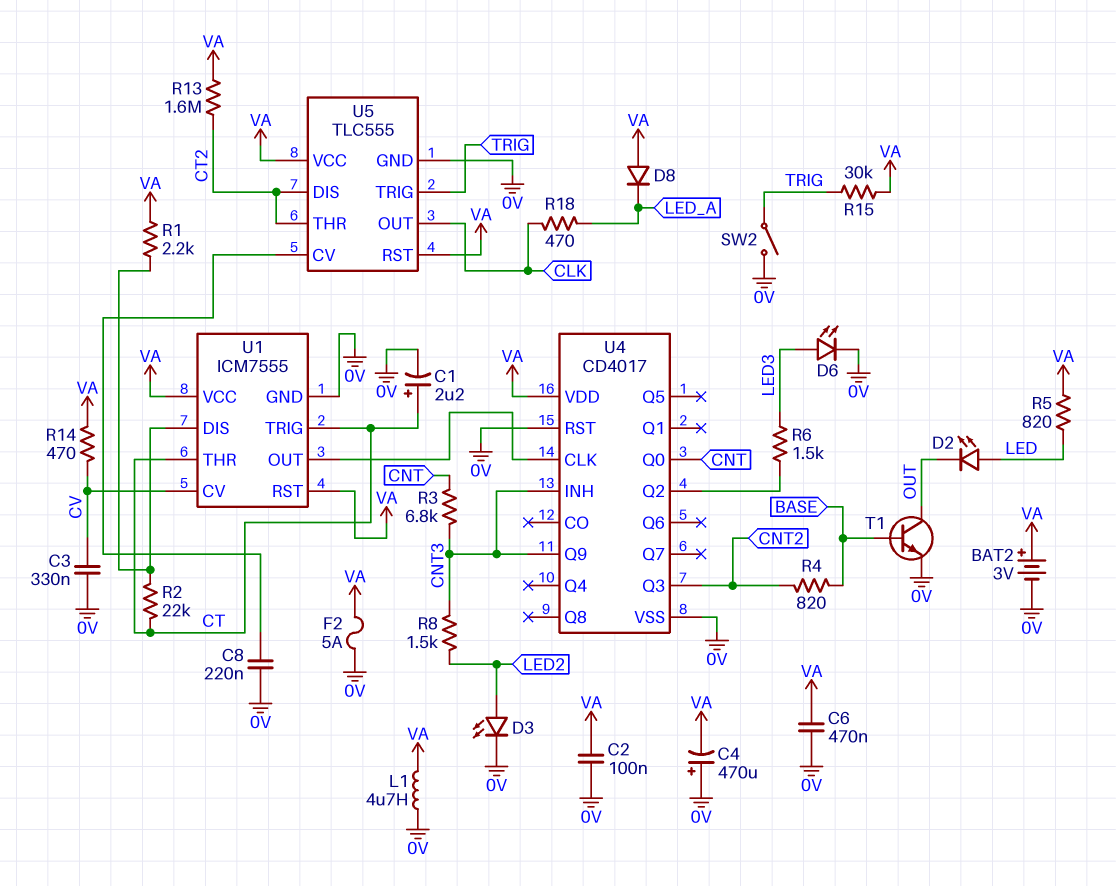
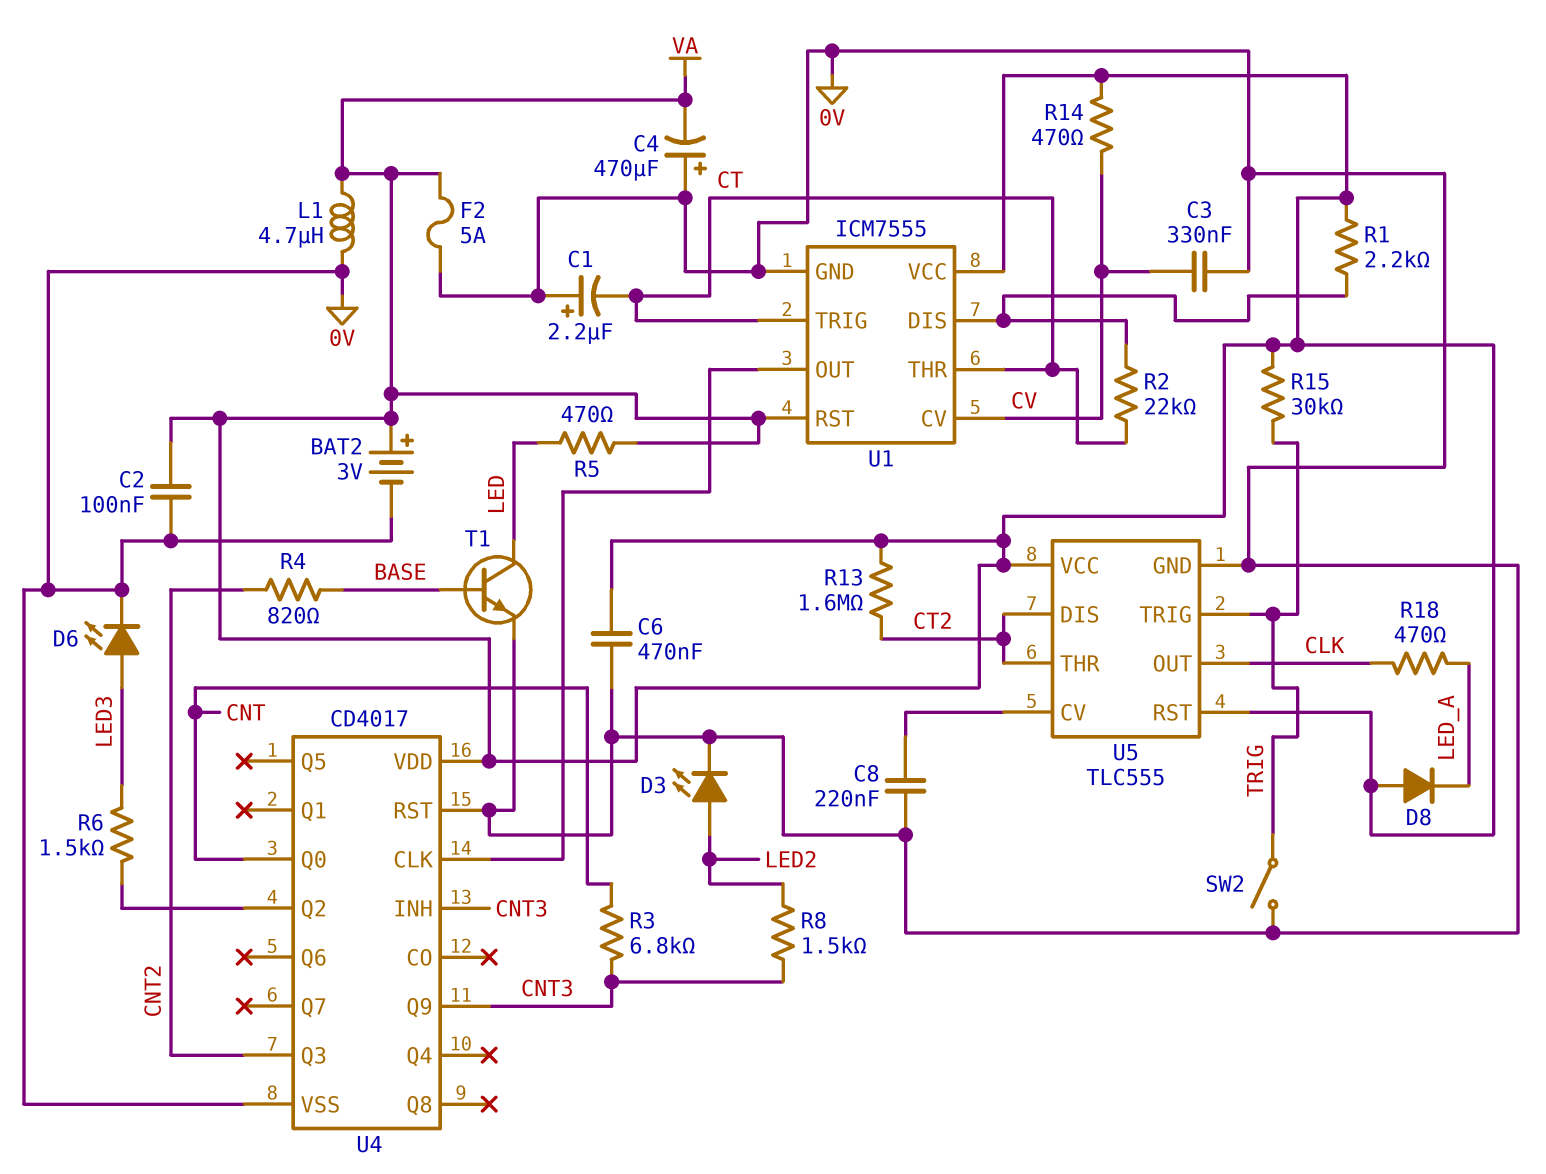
C1: 2.2uF (plus CT, minus 0V) -> 2.2uF (plus 0V, minus CT)
D2: LED (A LED, K OUT) -> none
R5: 820 (LED, VA) -> 470 (LED, VA)
T1: NPN (B BASE, C OUT, E 0V) -> NPN (B BASE, C LED, E 0V)

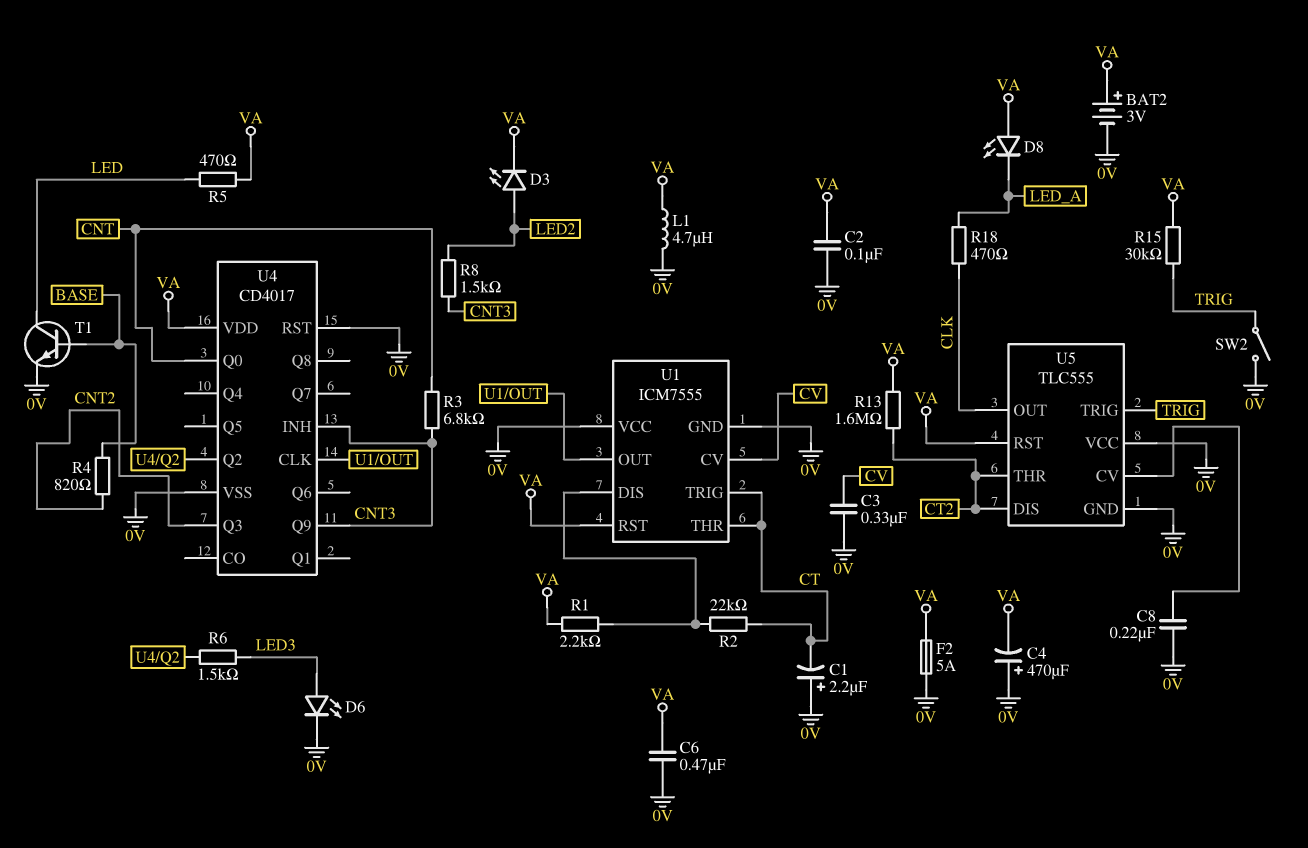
D3: LED (A LED2, K 0V) -> LED (A LED2, K VA)
D8: diode (A VA, K LED_A) -> LED (A VA, K LED_A)
R14: 470 (CV, VA) -> none
U1 pin VCC: VA -> 0V
U5 pin VCC: VA -> 0V

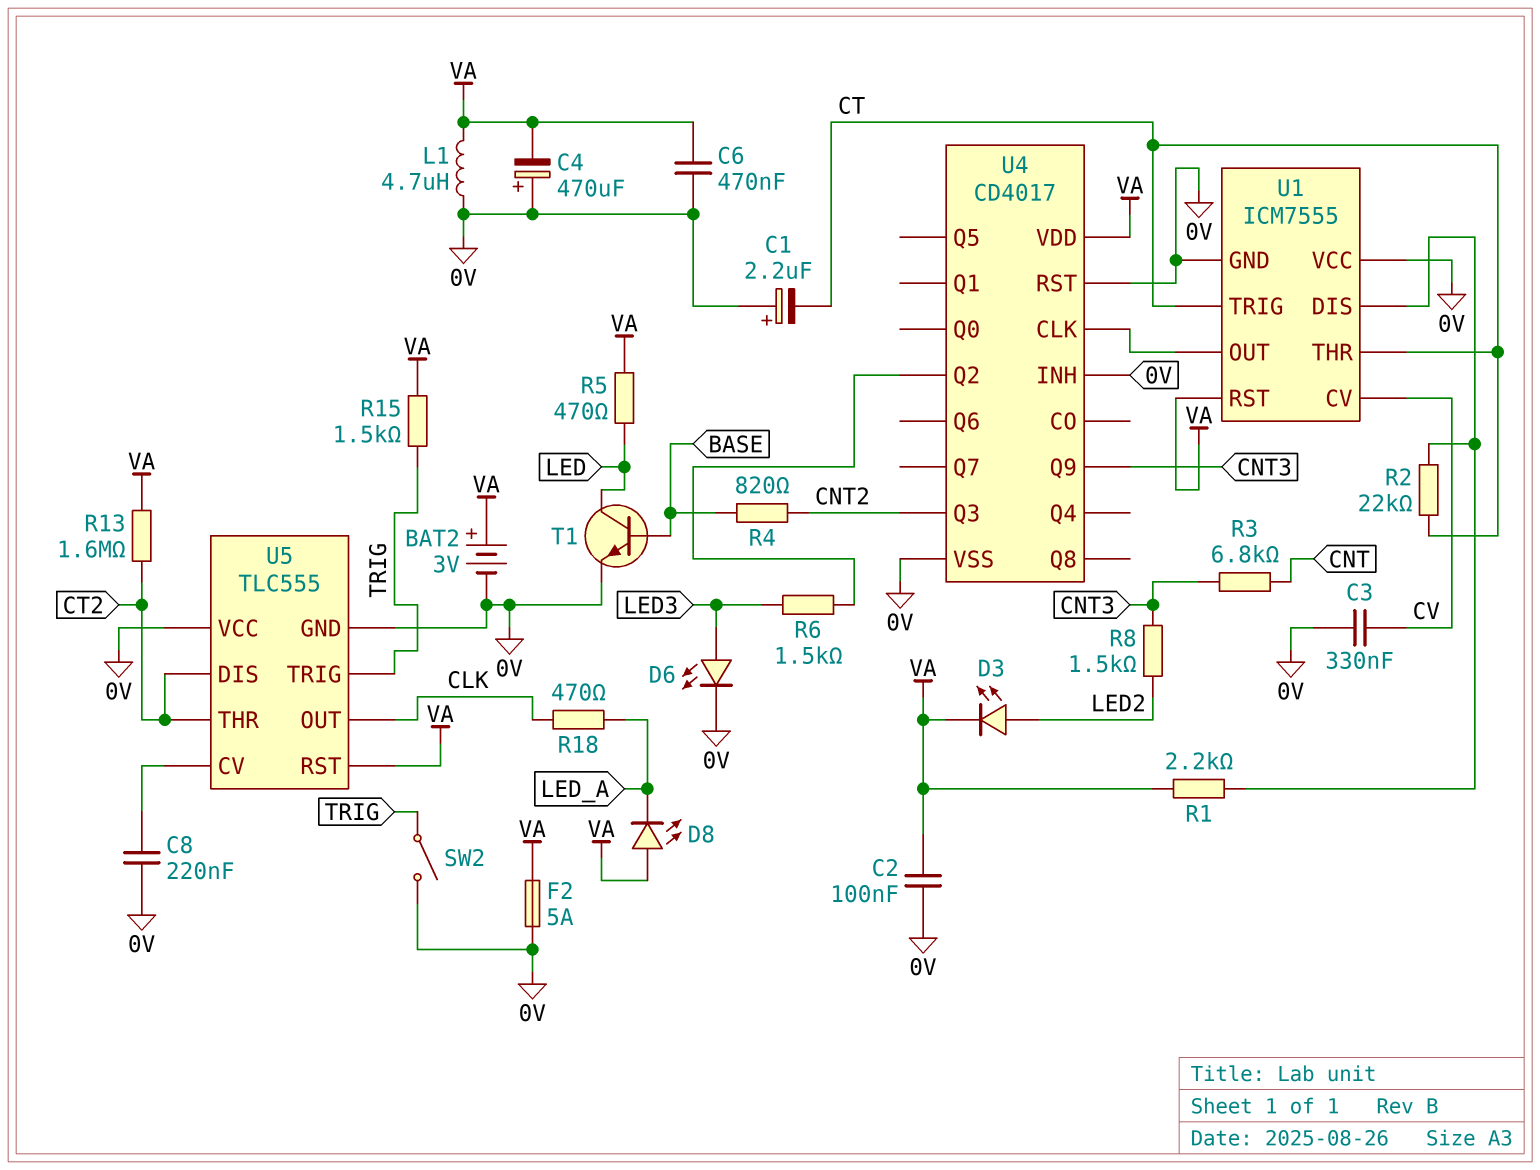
R15: 30k (TRIG, VA) -> 1.5k (TRIG, VA)
U4 pin INH: CNT3 -> 0V
U4 pin Q0: CNT -> none

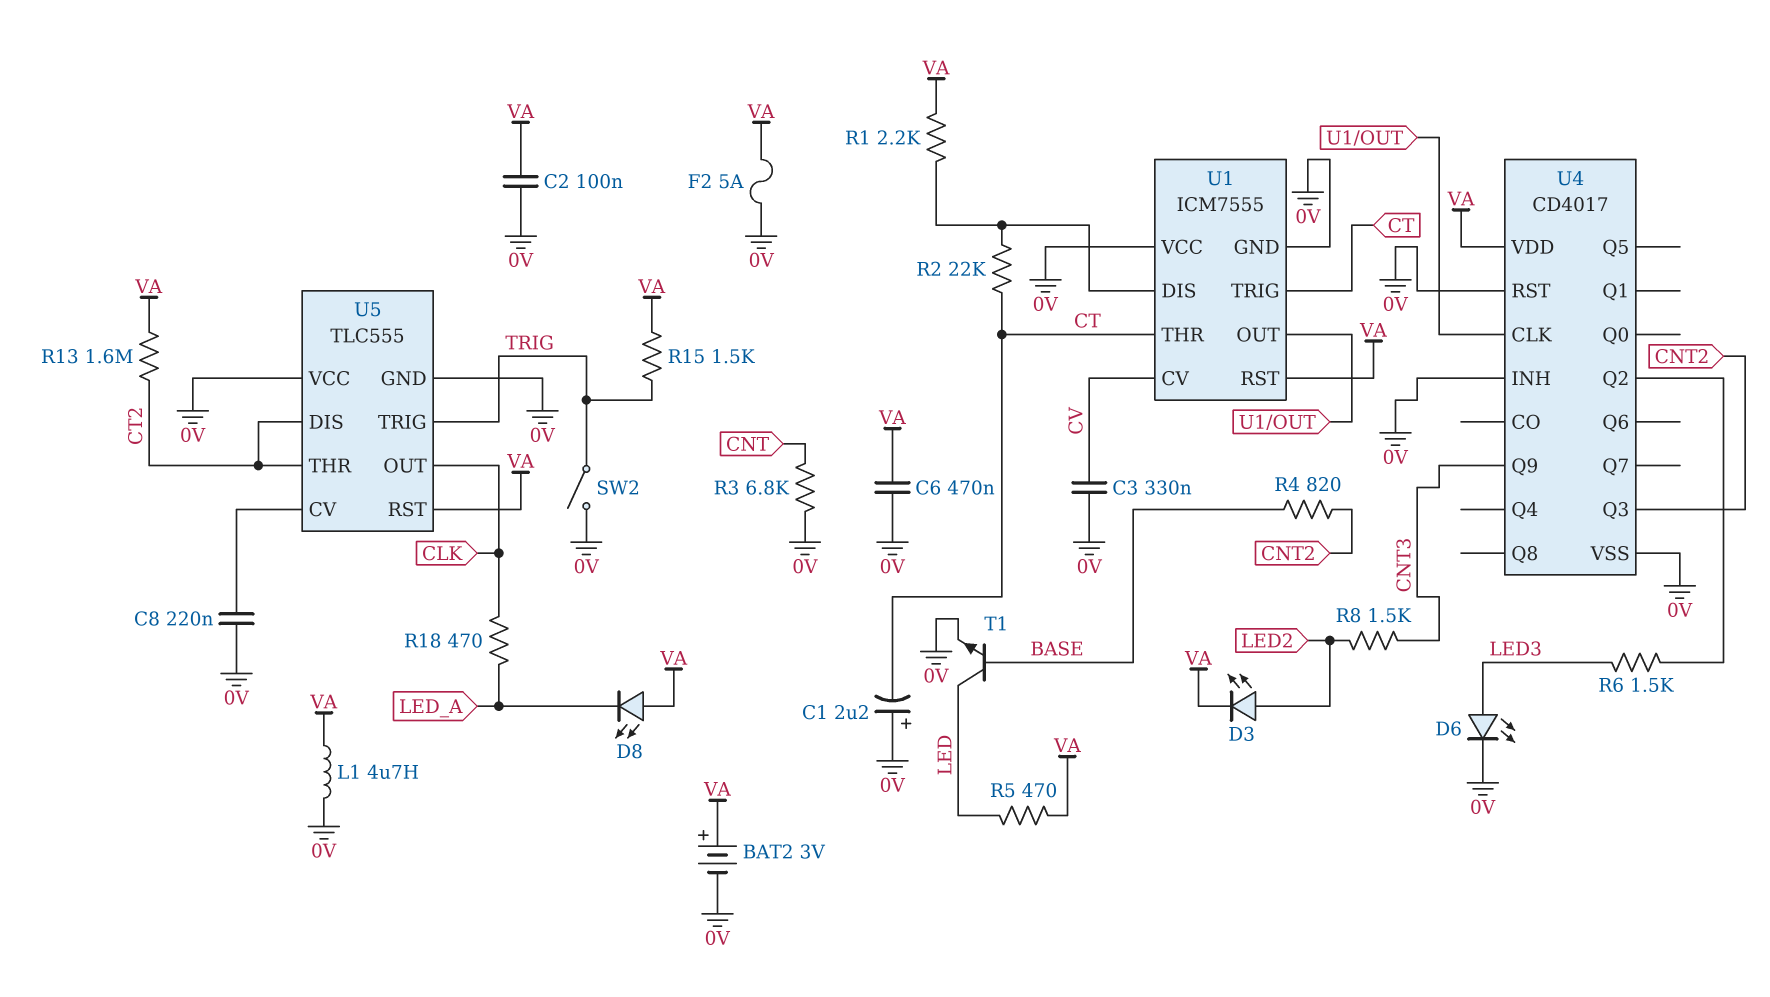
C4: 470uF (plus 0V, minus VA) -> none
R3: 6.8k (CNT, CNT3) -> 6.8k (0V, CNT)

